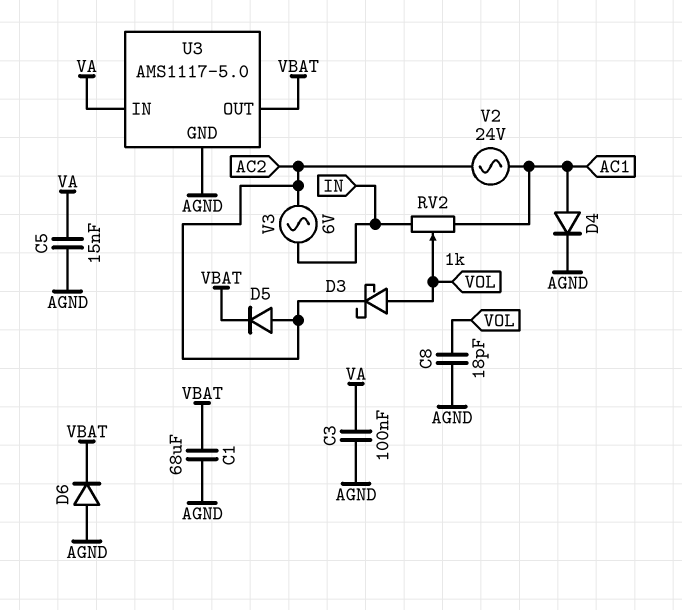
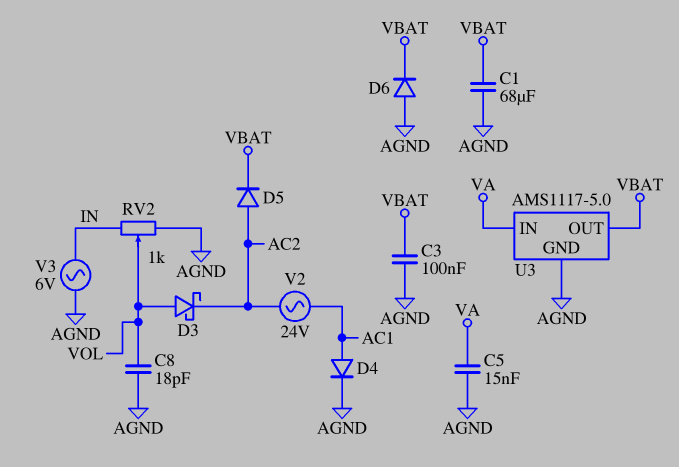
C3: 100nF (AGND, VA) -> 100nF (AGND, VBAT)
RV2: 1k (AC1, IN, wiper VOL) -> 1k (AGND, IN, wiper VOL)
V3: AC 6V (AC2, IN) -> AC 6V (AGND, IN)

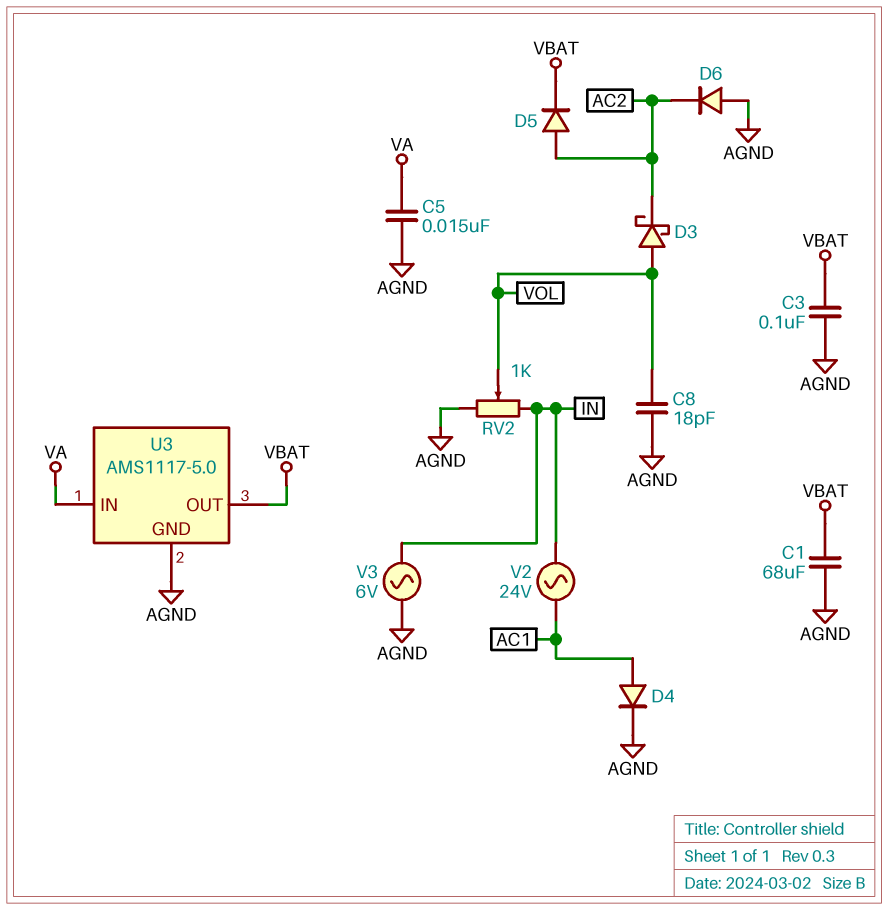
D6: diode (A AGND, K VBAT) -> diode (A AGND, K AC2)
V2: AC 24V (AC1, AC2) -> AC 24V (AC1, IN)

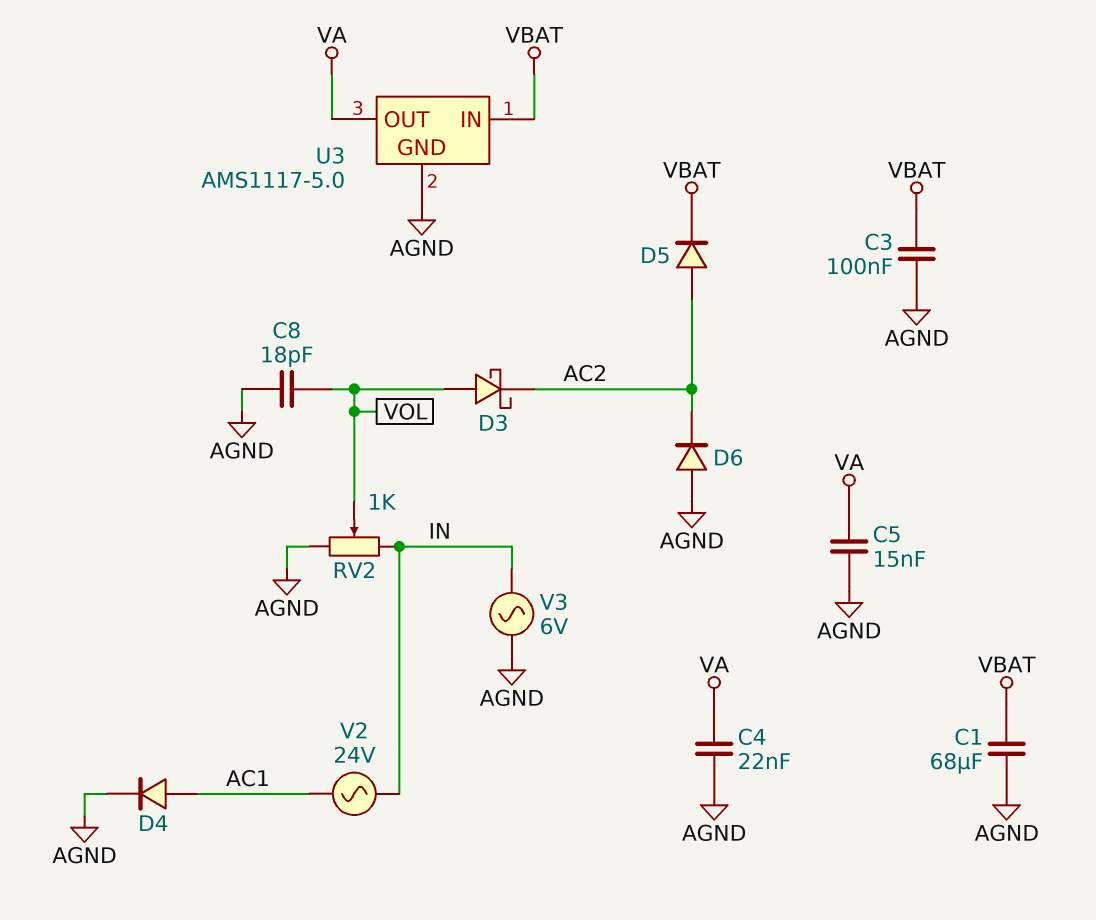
C4: none -> 22nF (AGND, VA)
U3 pin IN: VA -> VBAT
U3 pin OUT: VBAT -> VA

